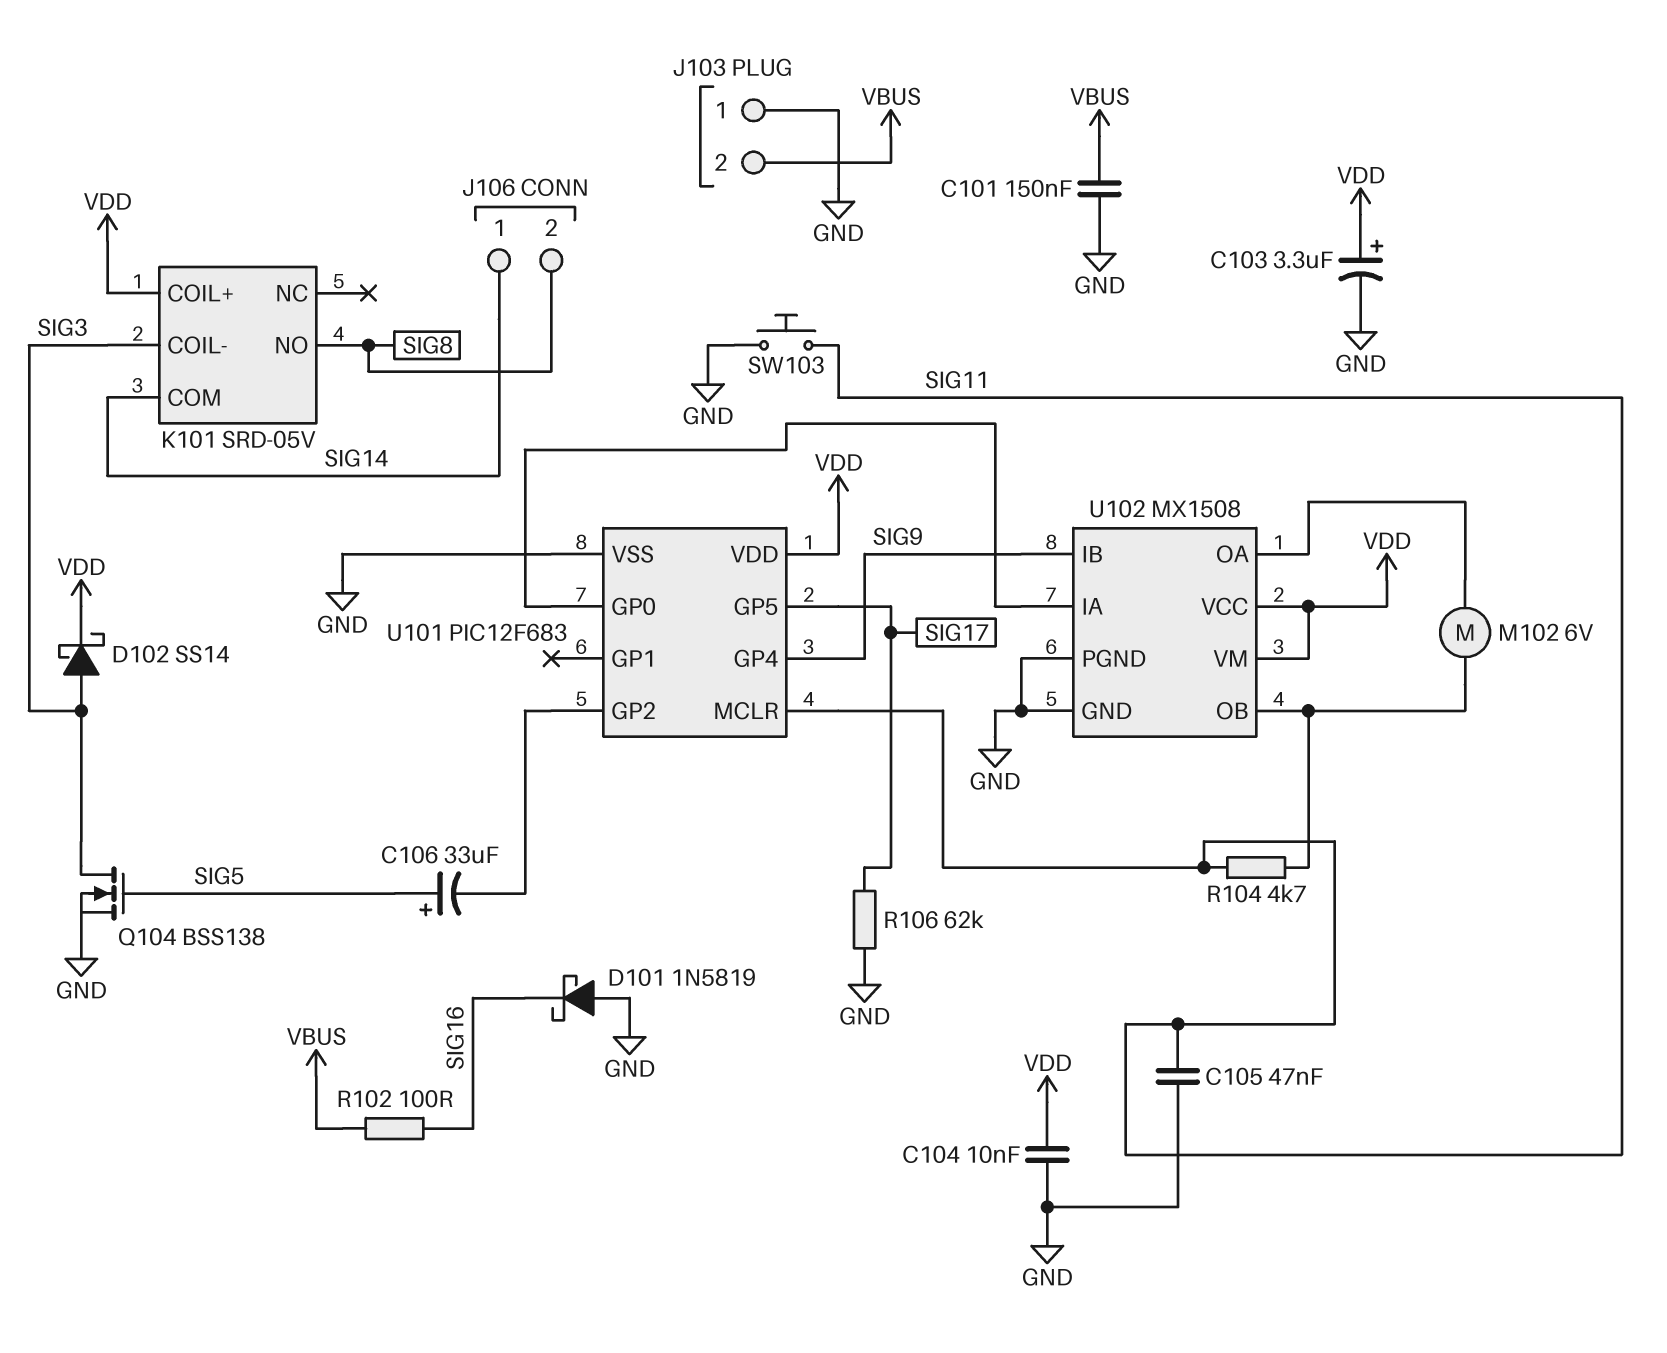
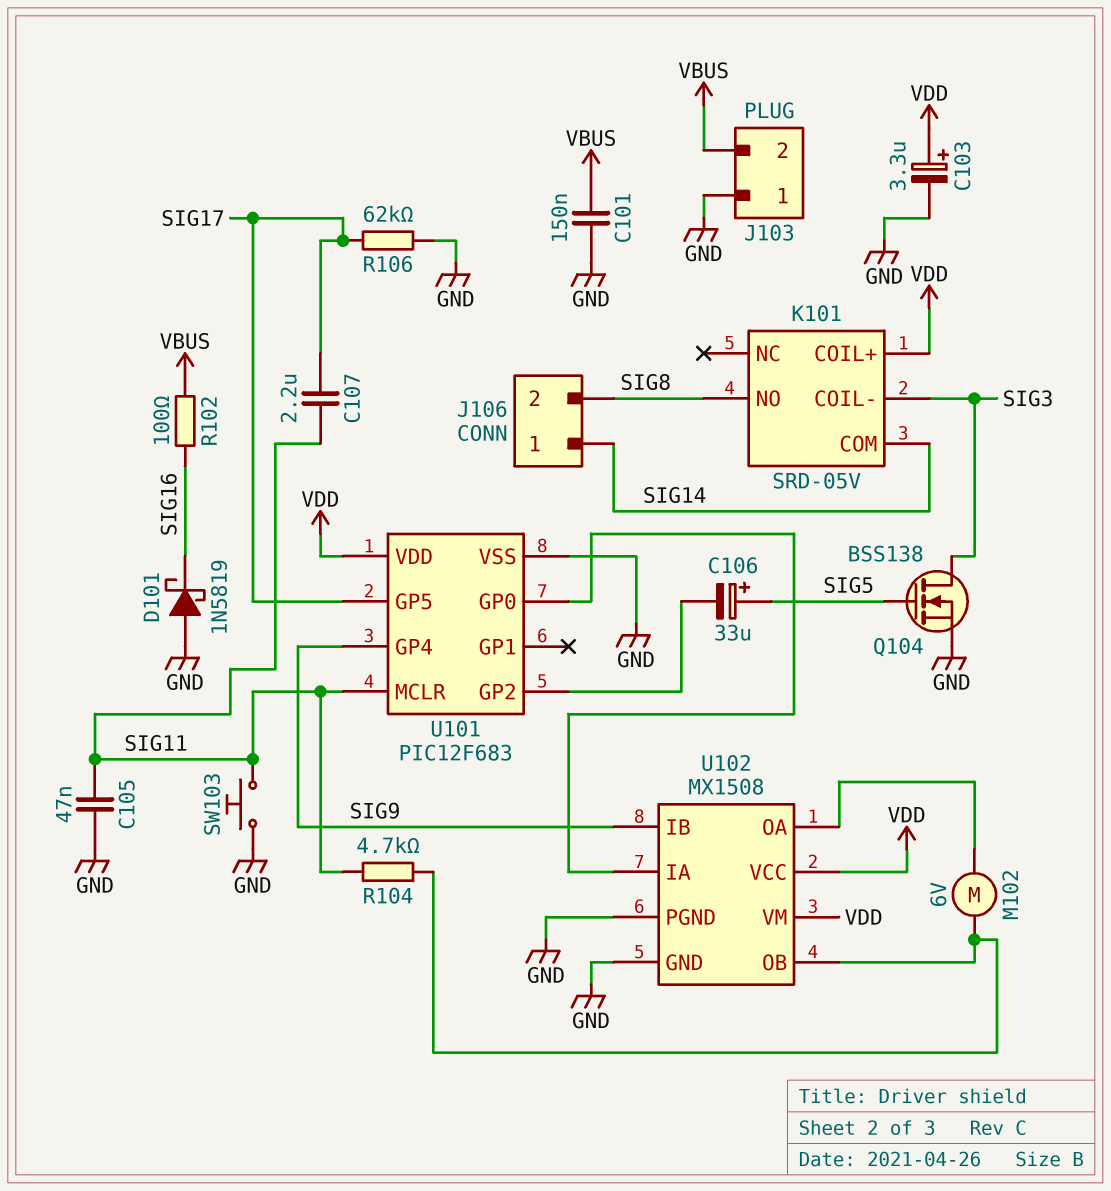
C104: 10nF (GND, VDD) -> none
C107: none -> 2.2uF (SIG11, SIG17)
D102: schottky SS14 (A SIG3, K VDD) -> none

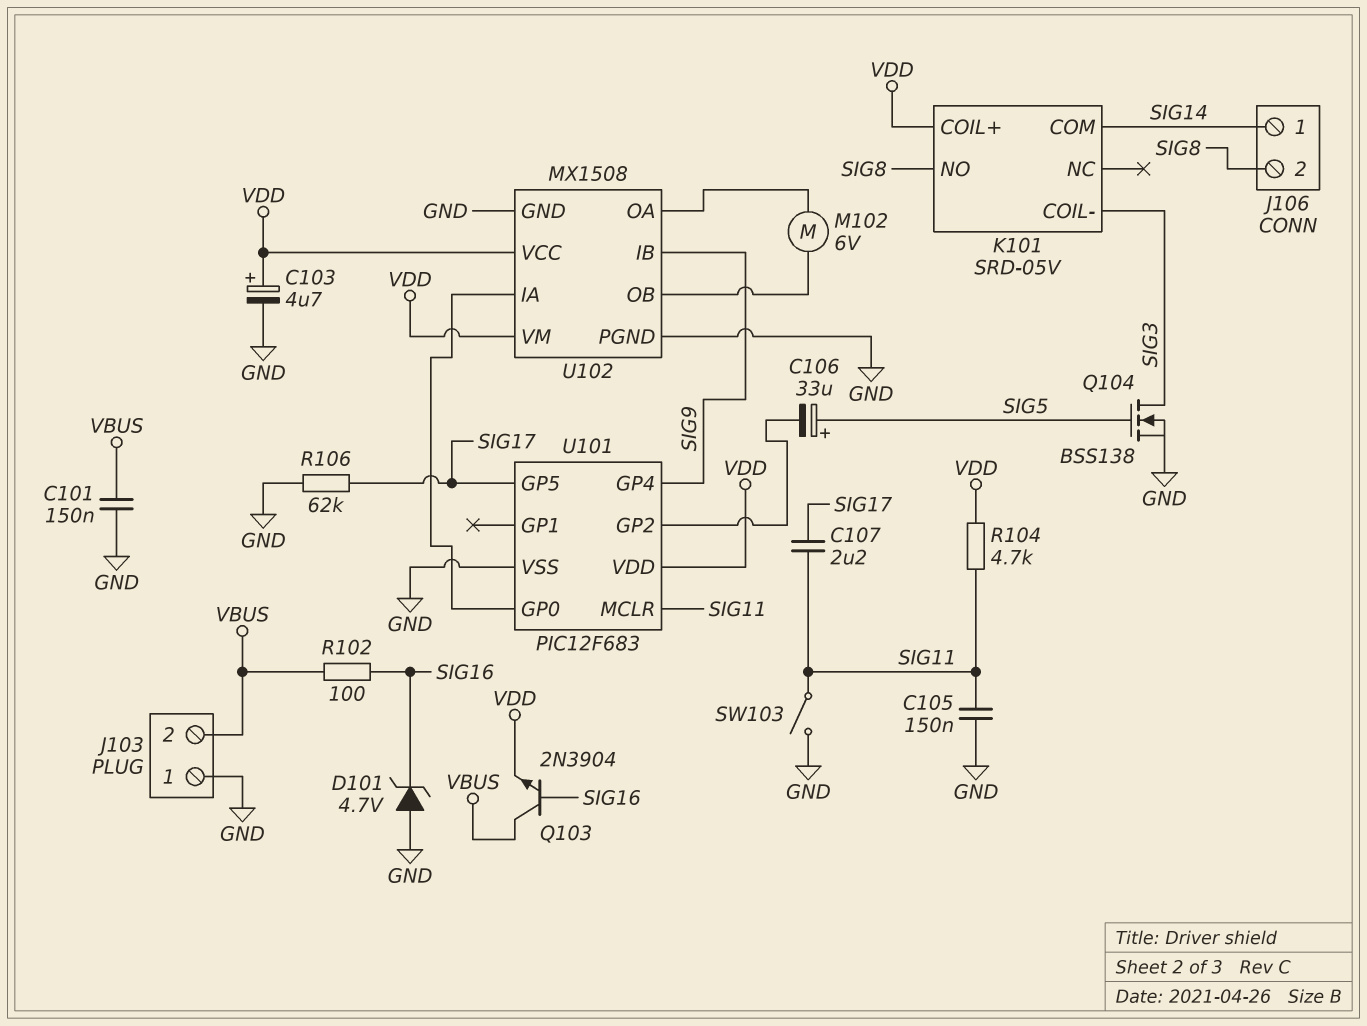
C103: 3.3uF (plus VDD, minus GND) -> 4.7uF (plus VDD, minus GND)
C105: 47nF (GND, SIG11) -> 150nF (GND, SIG11)
D101: schottky 1N5819 (A GND, K SIG16) -> zener 4.7V (A GND, K SIG16)
Q103: none -> NPN 2N3904 (B SIG16, C VBUS, E VDD)
R104: 4.7k (SIG11, U102/OB) -> 4.7k (SIG11, VDD)
SW103: button (GND, SIG11) -> switch (GND, SIG11)

